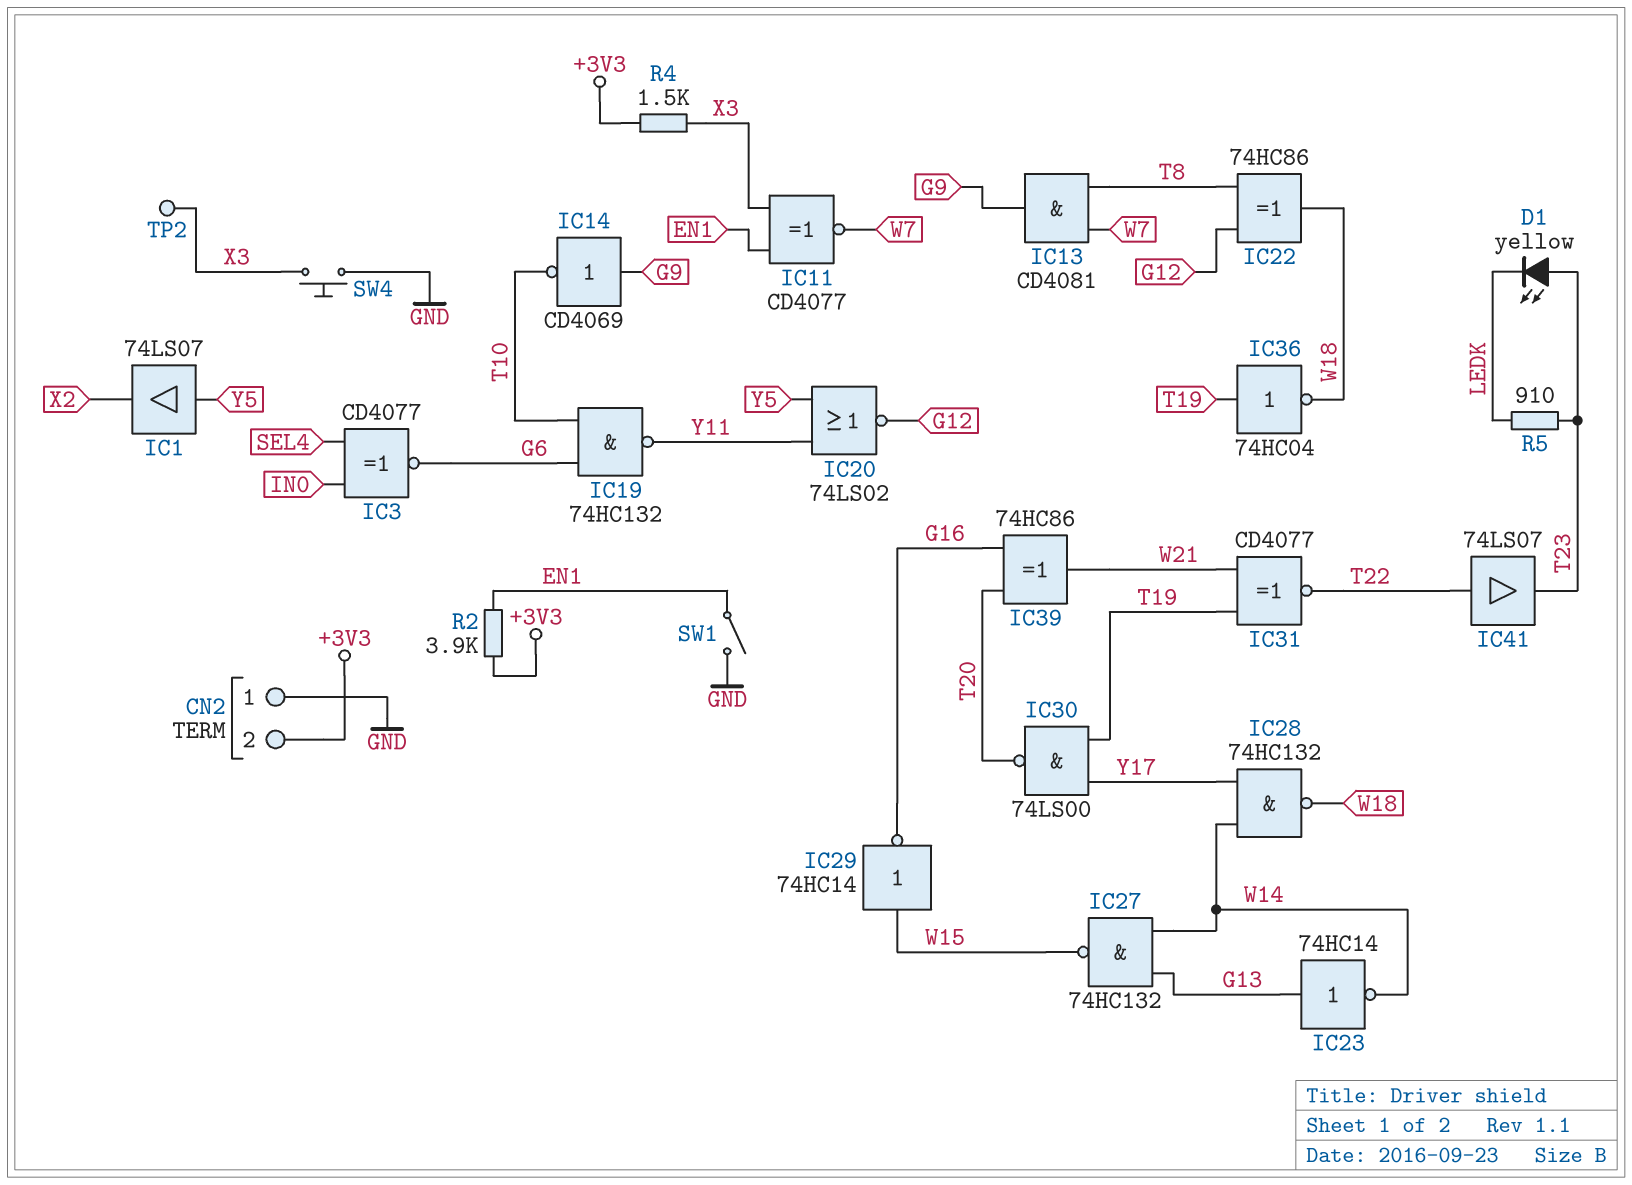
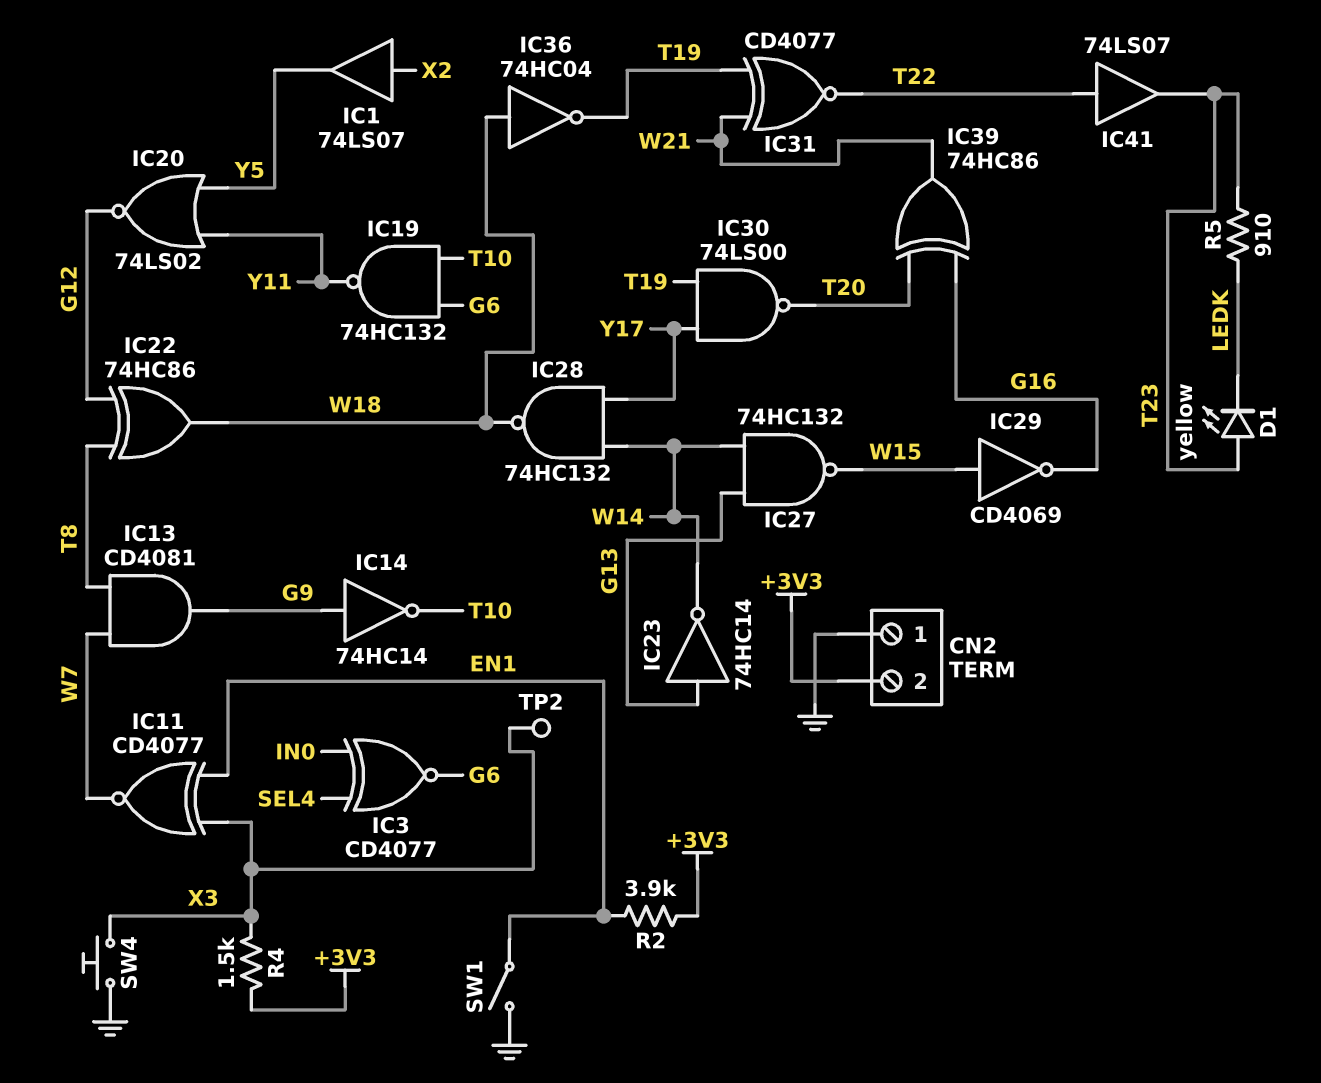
IC1: buffer 74LS07 (in Y5, out X2) -> buffer 74LS07 (in X2, out Y5)
IC14: NOT CD4069 (in G9, out T10) -> NOT 74HC14 (in G9, out T10)
IC29: NOT 74HC14 (in W15, out G16) -> NOT CD4069 (in W15, out G16)
IC36: NOT 74HC04 (in T19, out W18) -> NOT 74HC04 (in W18, out T19)

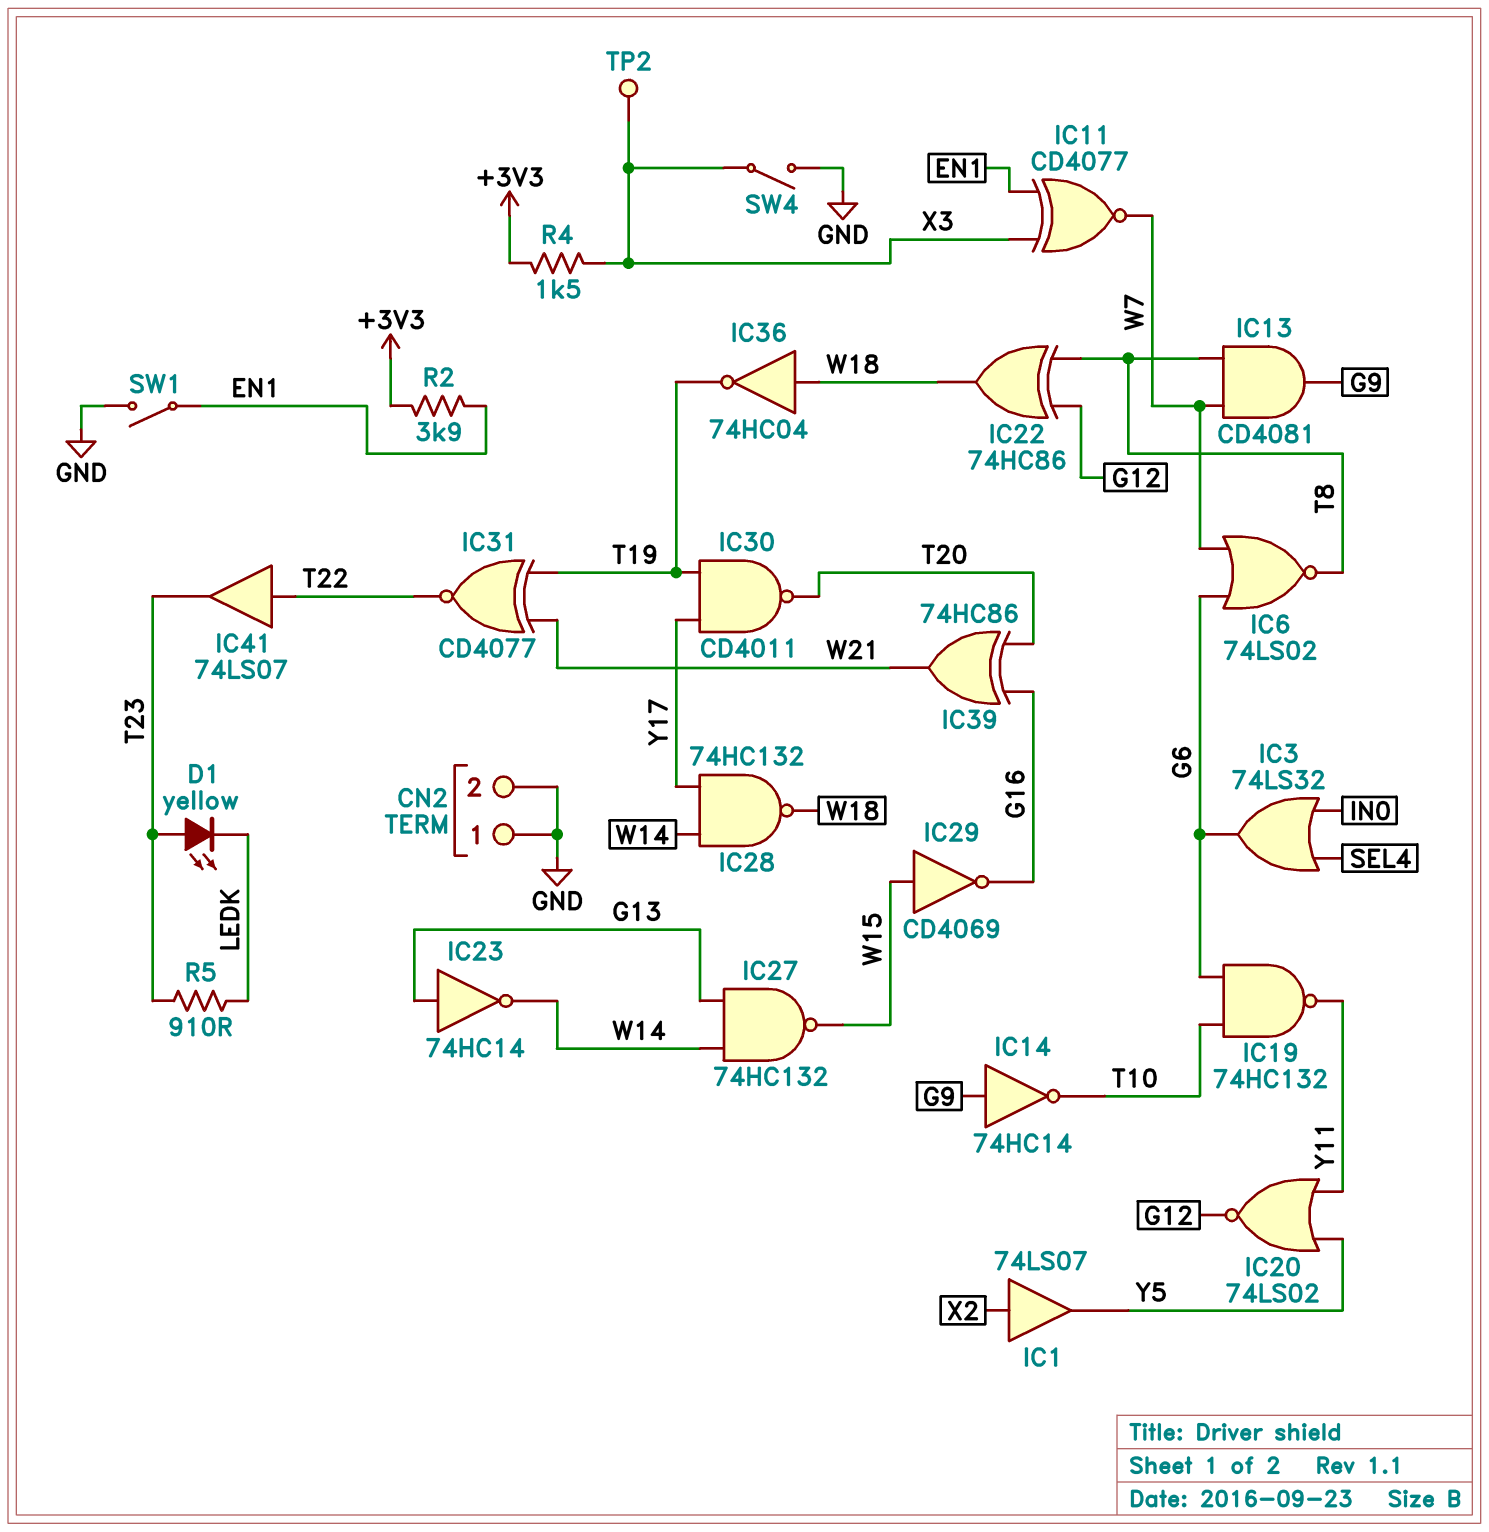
CN2 pin 2: +3V3 -> GND
IC3: XNOR CD4077 (in IN0, in SEL4, out G6) -> OR 74LS32 (in IN0, in SEL4, out G6)
IC6: none -> NOR 74LS02 (in G6, in W7, out T8)
IC30: NAND 74LS00 (in T19, in Y17, out T20) -> NAND CD4011 (in T19, in Y17, out T20)
SW4: button (GND, X3) -> switch (GND, X3)

